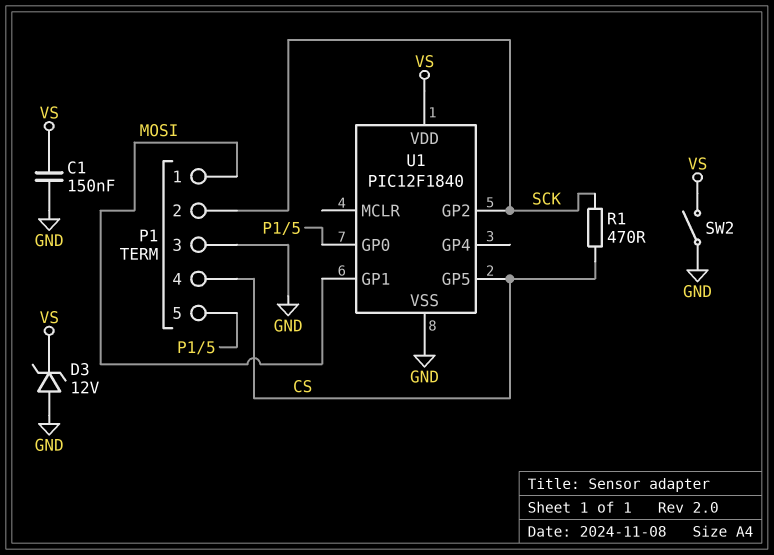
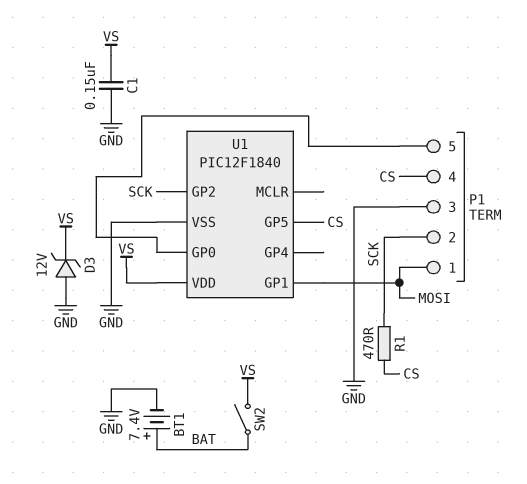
BT1: none -> 7.4V (plus BAT, minus GND)
SW2: switch (GND, VS) -> switch (BAT, VS)

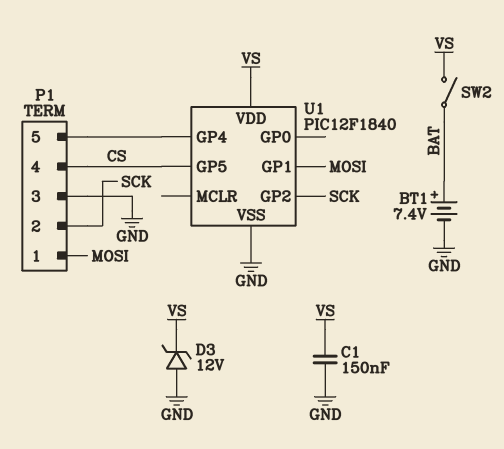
R1: 470 (CS, SCK) -> none
U1 pin GP0: P1/5 -> none
U1 pin GP4: none -> P1/5

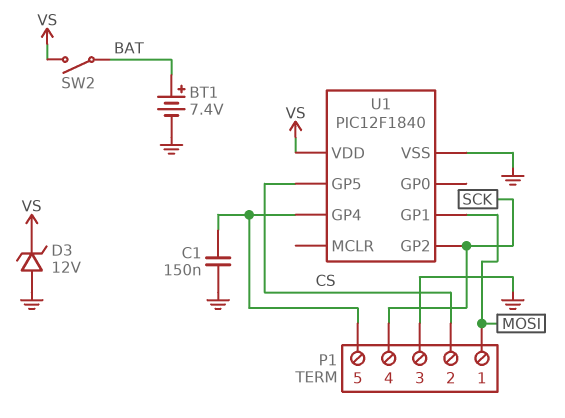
C1: 150nF (GND, VS) -> 150nF (GND, P1/5)
P1 pin 2: SCK -> CS
P1 pin 4: CS -> SCK

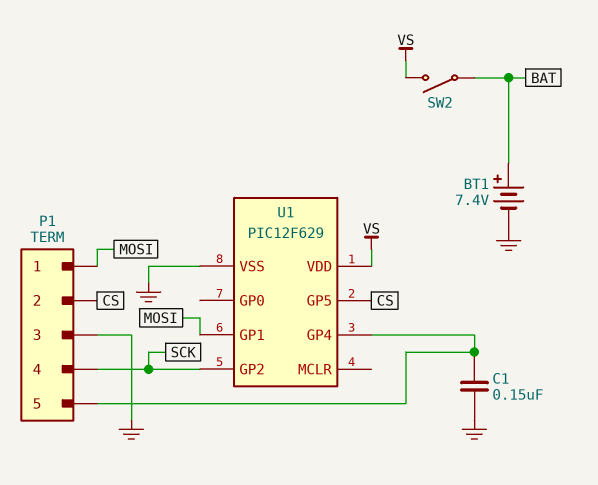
D3: zener 12V (A GND, K VS) -> none
U1: PIC12F1840 -> PIC12F629

